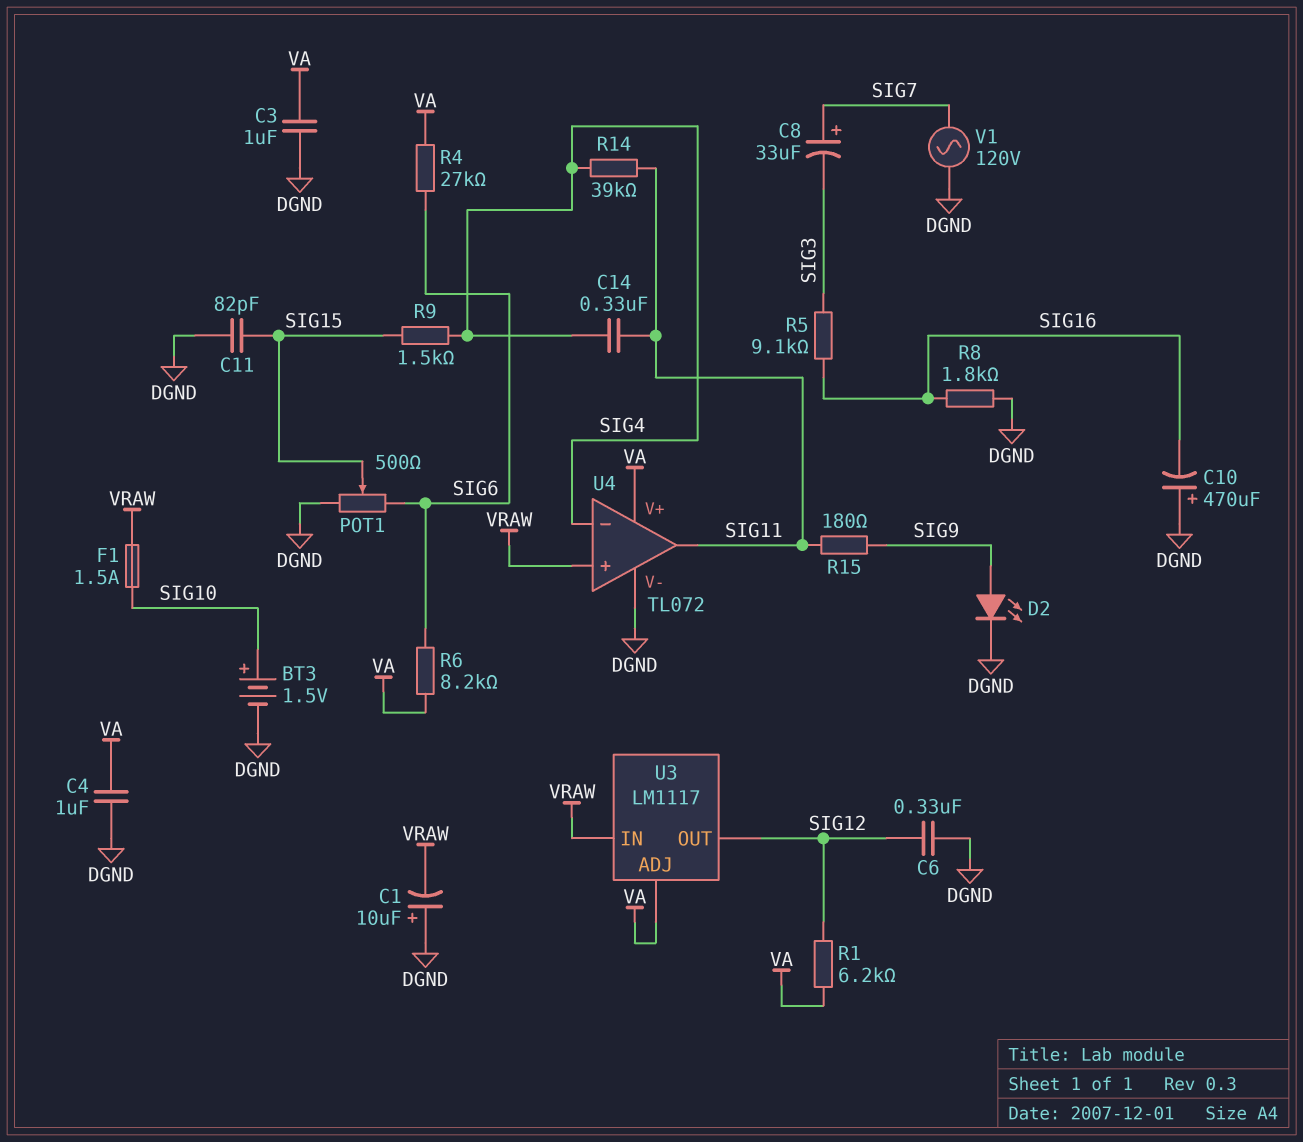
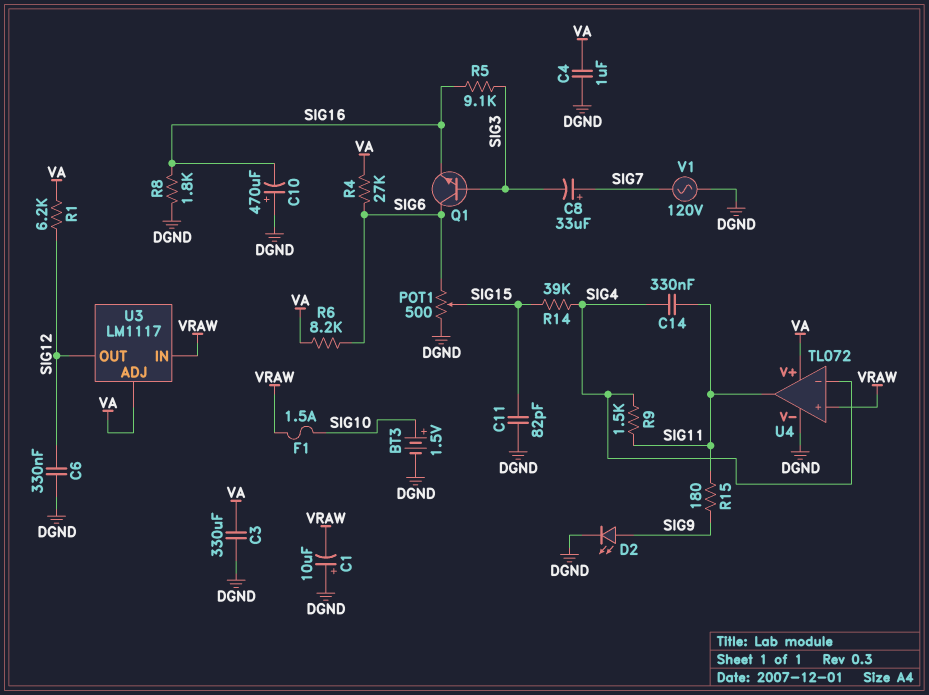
C3: 1uF (DGND, VA) -> 330uF (DGND, VA)
Q1: none -> NPN (B SIG3, C SIG6, E SIG16)
R9: 1.5k (SIG4, SIG15) -> 1.5k (SIG4, SIG11)
R14: 39k (SIG4, SIG11) -> 39k (SIG4, SIG15)

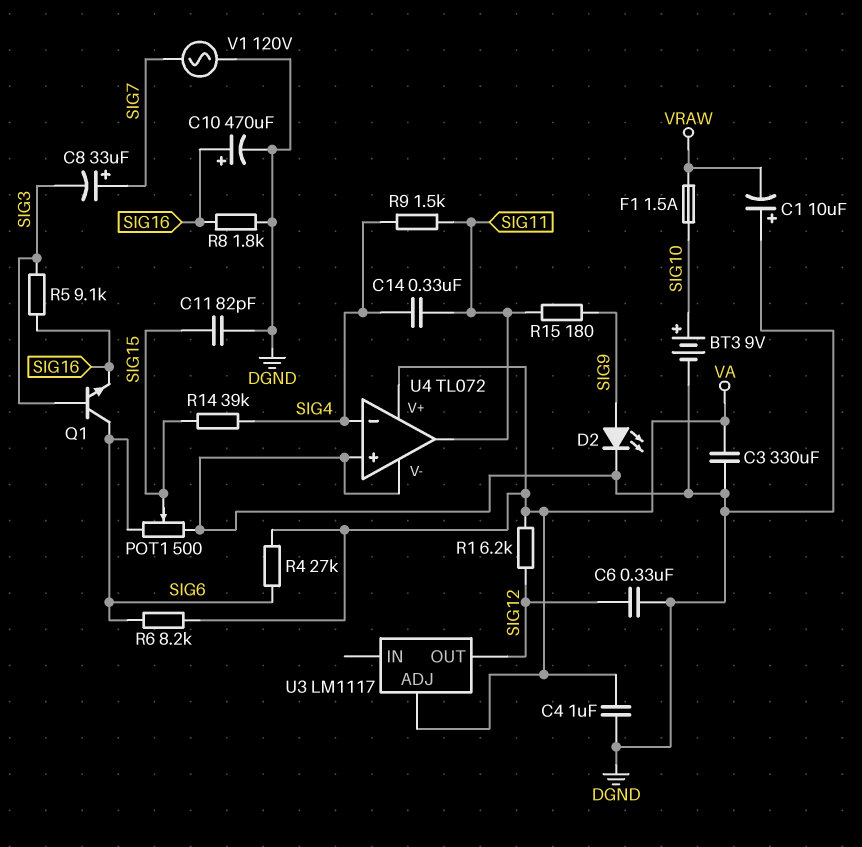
BT3: 1.5V (plus SIG10, minus DGND) -> 9V (plus SIG10, minus DGND)
C10: 470uF (plus DGND, minus SIG16) -> 470uF (plus SIG16, minus DGND)
U3 pin IN: VRAW -> none
U4 pin in+: VRAW -> DGND

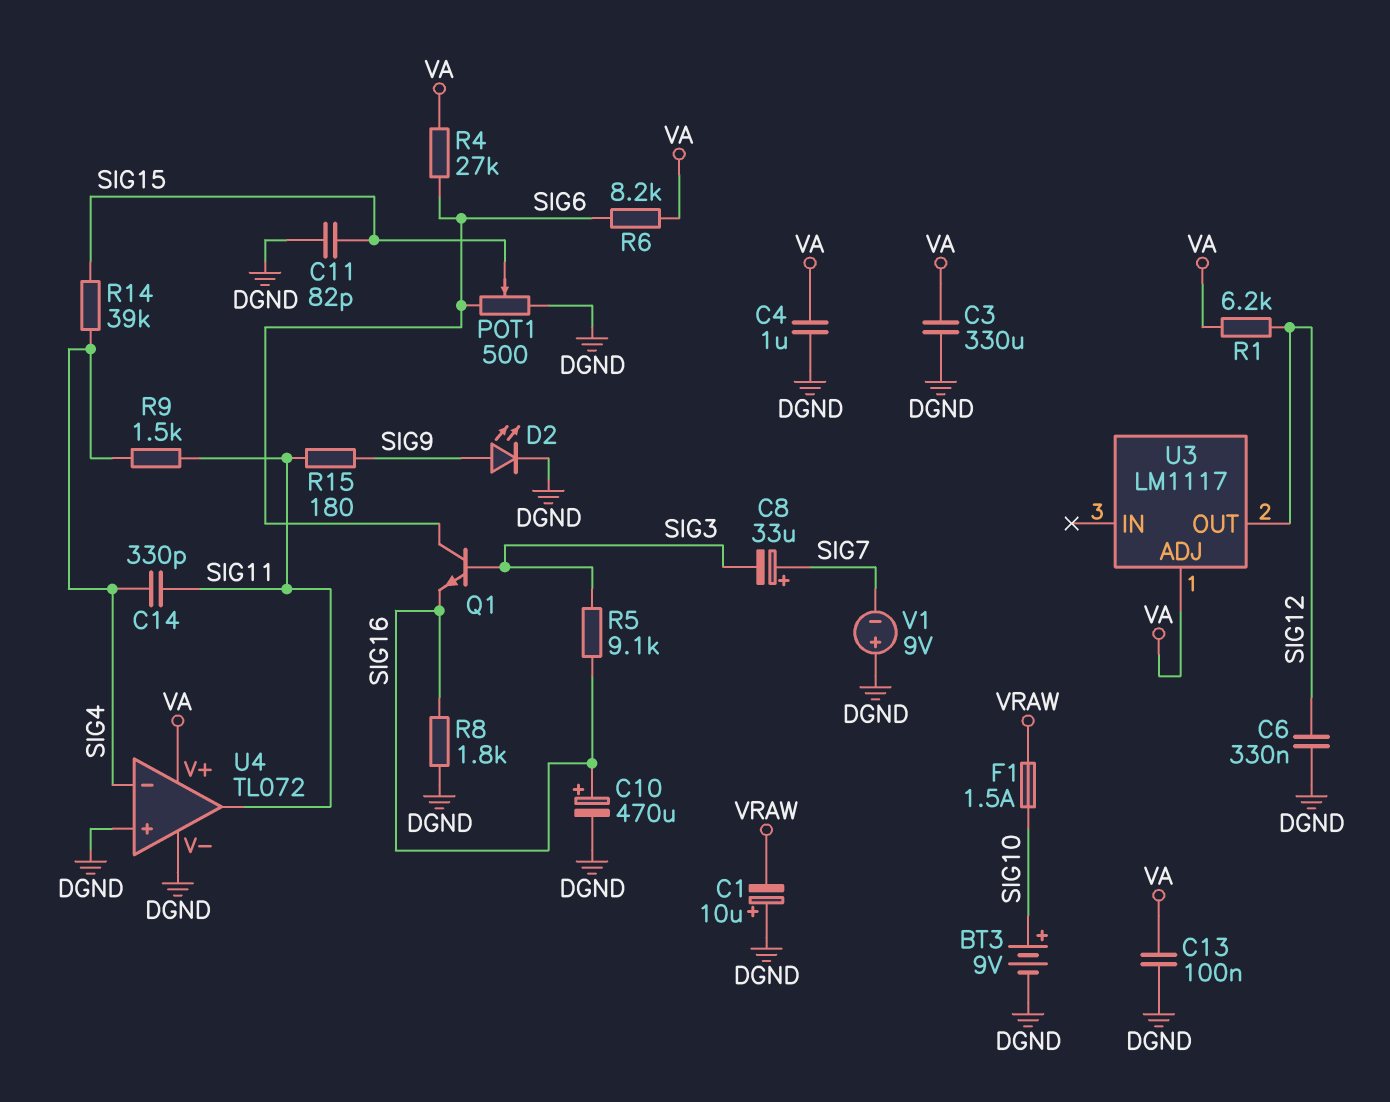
C13: none -> 100nF (DGND, VA)
C14: 330nF (SIG4, SIG11) -> 330pF (SIG4, SIG11)
V1: AC 120V (DGND, SIG7) -> 9V (plus DGND, minus SIG7)

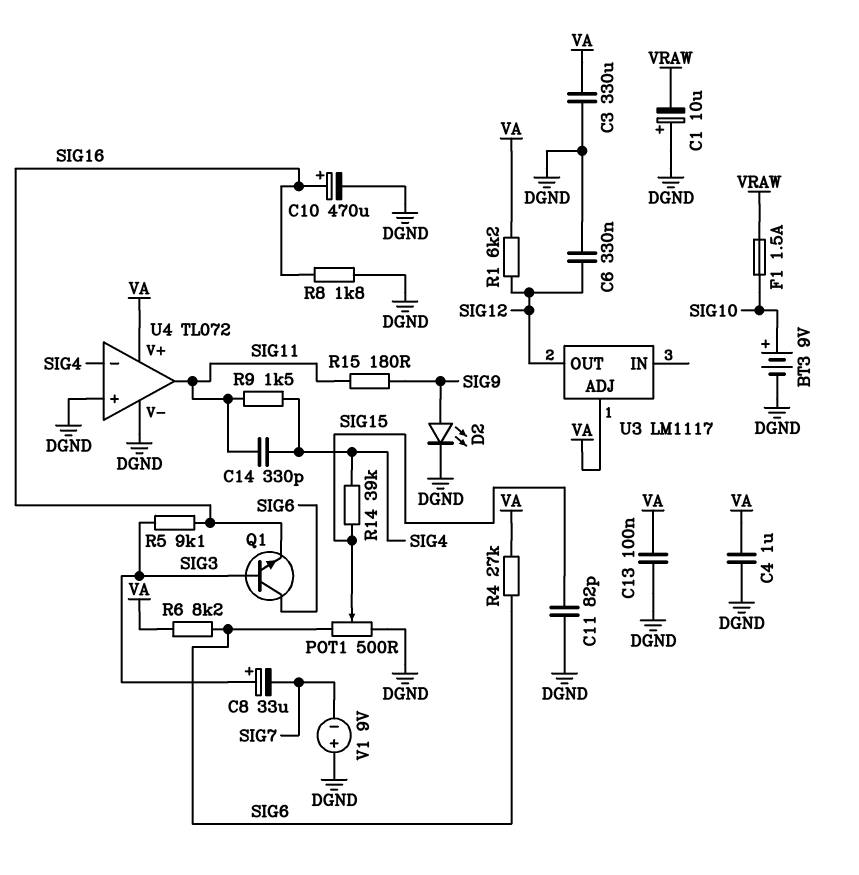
C8: 33uF (plus SIG7, minus SIG3) -> 33uF (plus SIG3, minus SIG7)

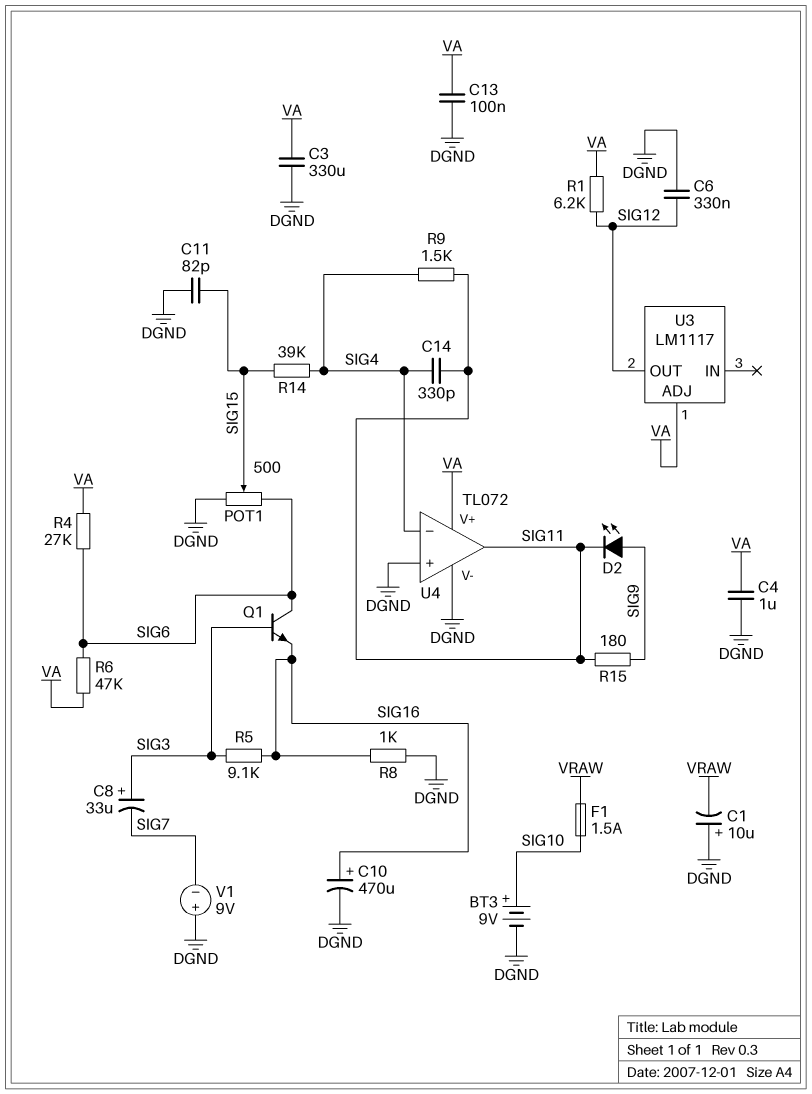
D2: LED (A SIG9, K DGND) -> LED (A SIG9, K SIG11)
R6: 8.2k (SIG6, VA) -> 47k (SIG6, VA)
R8: 1.8k (DGND, SIG16) -> 1k (DGND, SIG16)

